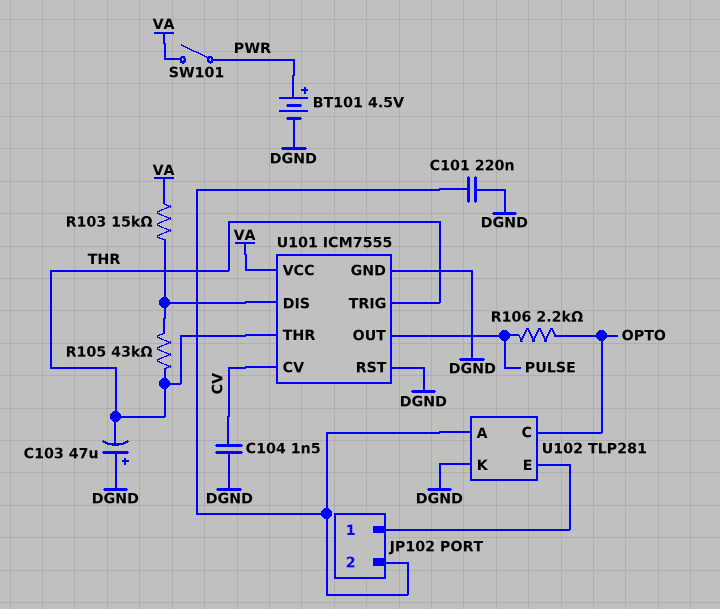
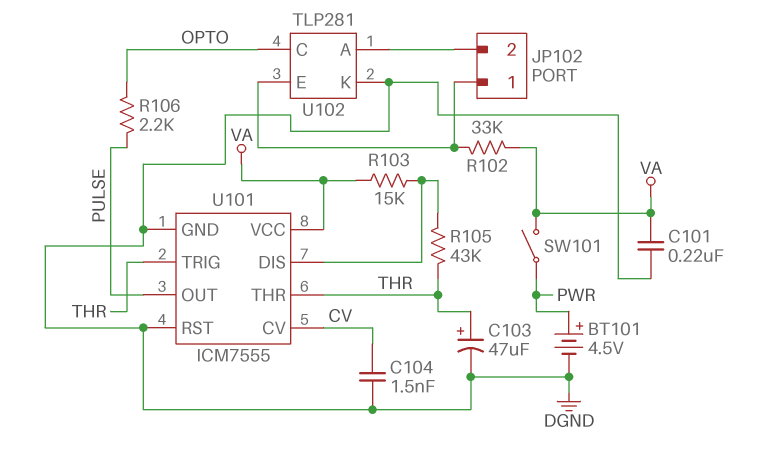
C101: 220nF (DGND, JP102/2) -> 220nF (DGND, VA)
C103: 47uF (plus DGND, minus THR) -> 47uF (plus THR, minus DGND)
R102: none -> 33k (JP102/1, VA)

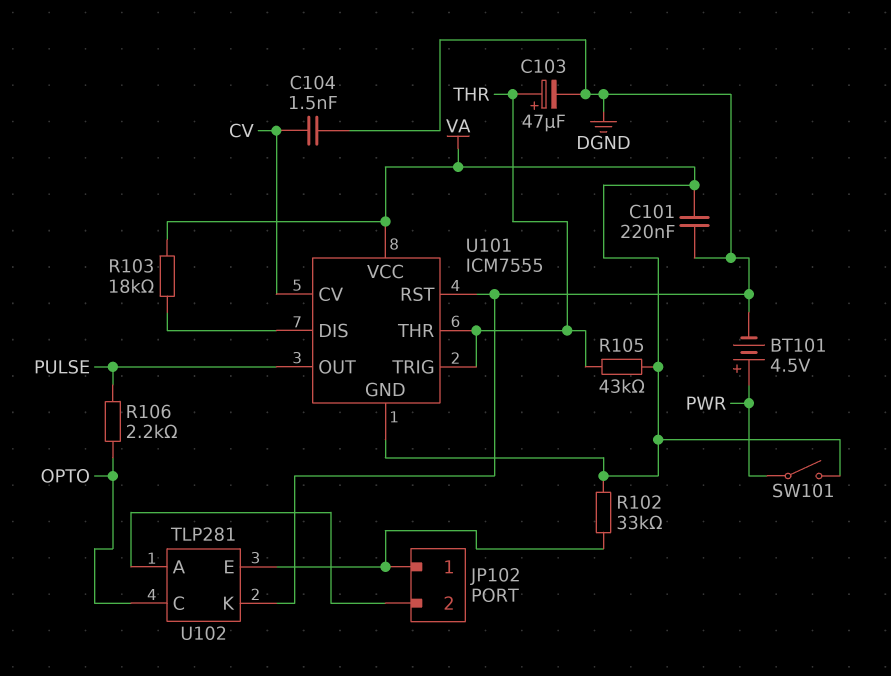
R103: 15k (U101/DIS, VA) -> 18k (U101/DIS, VA)
R105: 43k (THR, U101/DIS) -> 43k (THR, VA)
U101 pin GND: DGND -> VA

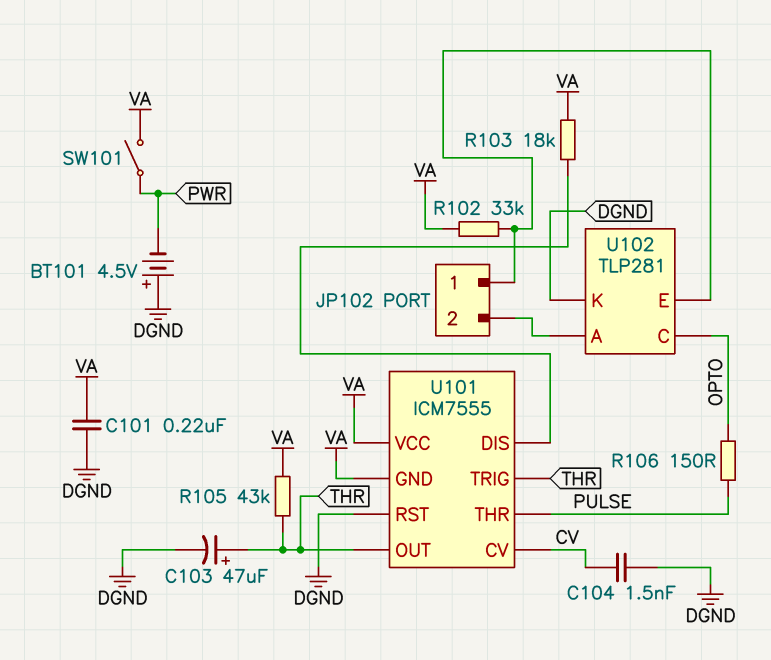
BT101: 4.5V (plus PWR, minus DGND) -> 4.5V (plus DGND, minus PWR)
R106: 2.2k (OPTO, PULSE) -> 150 (OPTO, PULSE)
U101 pin OUT: PULSE -> THR
U101 pin THR: THR -> PULSE

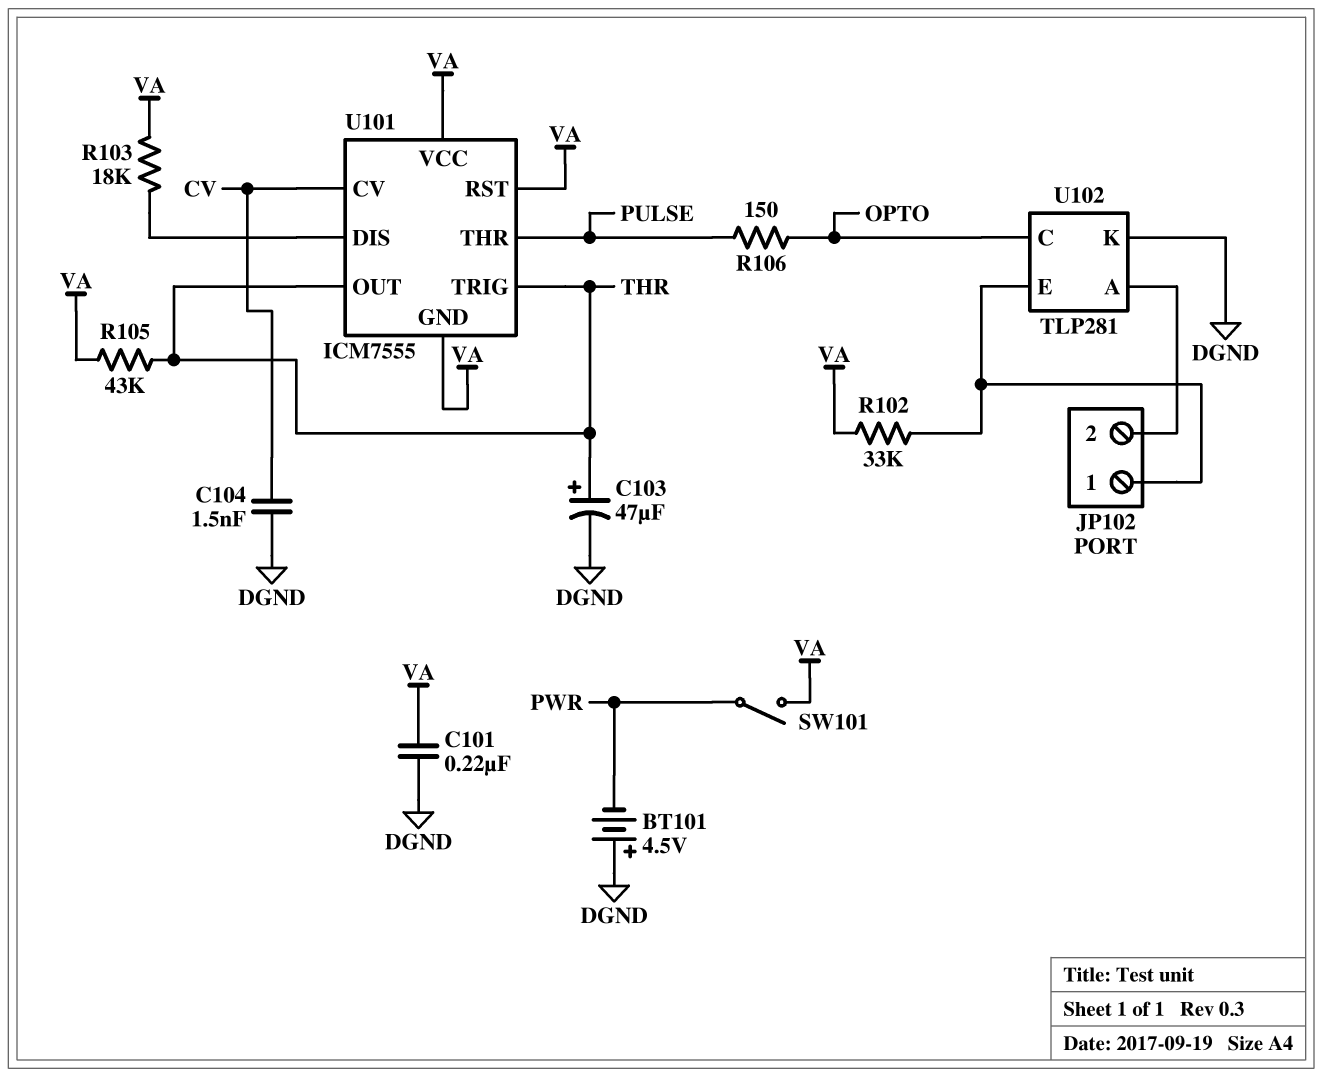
U101 pin RST: DGND -> VA

